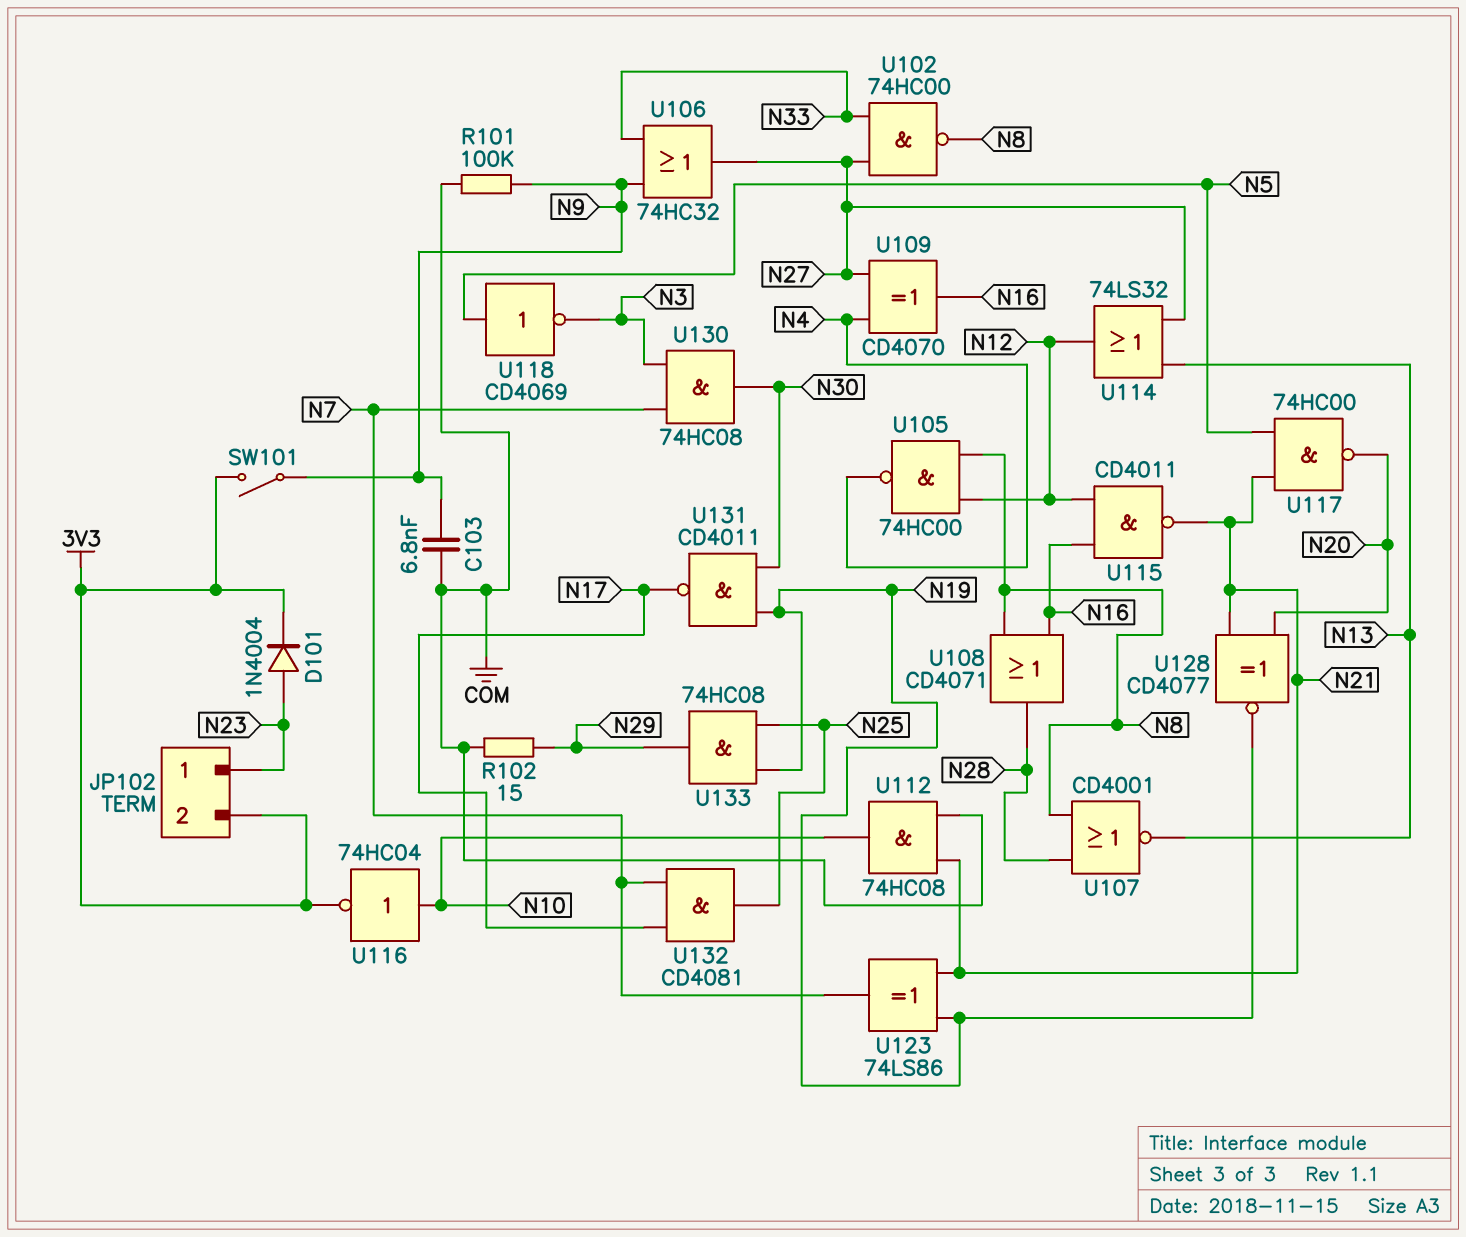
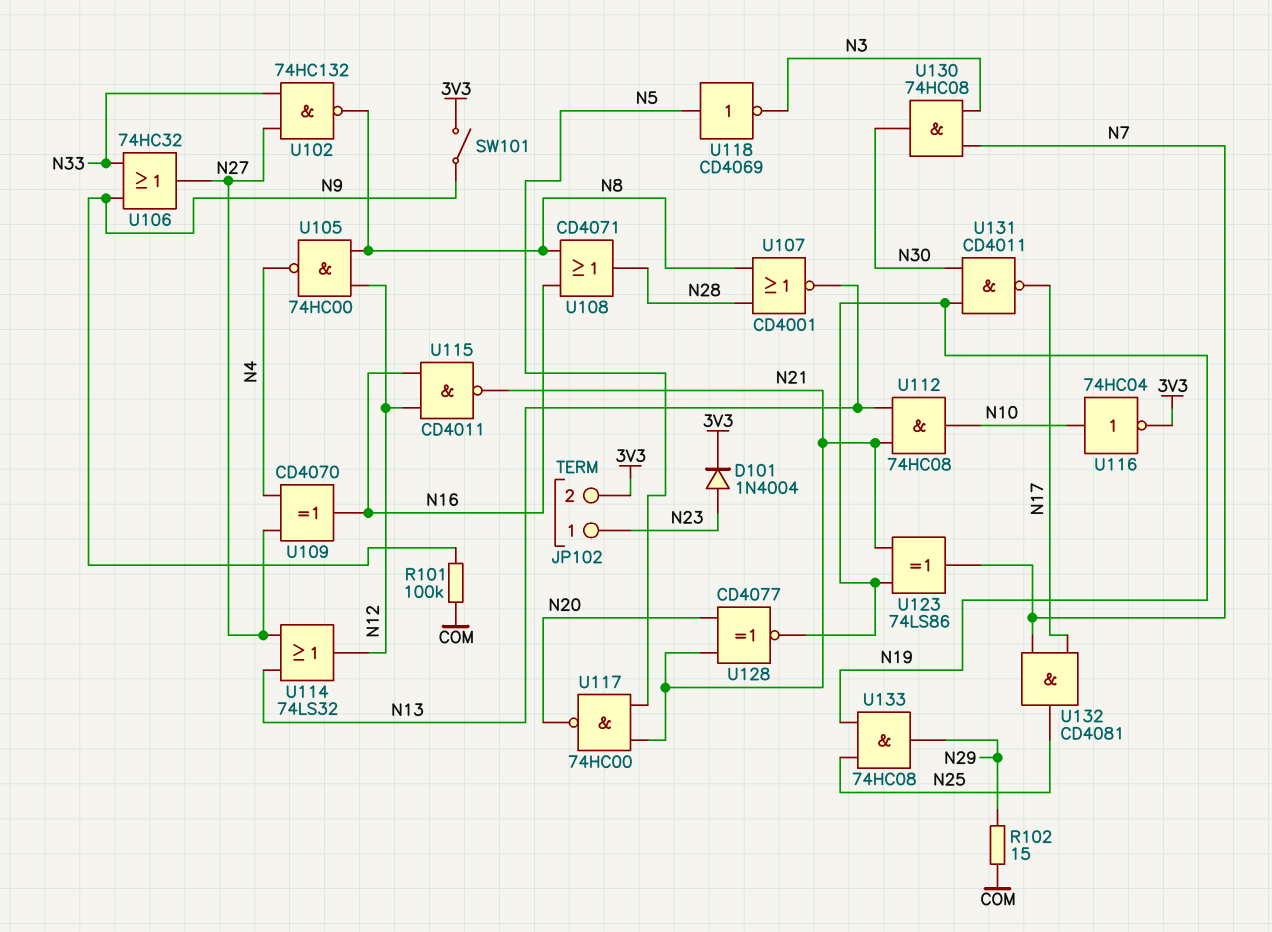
C103: 6.8nF (COM, N9) -> none
U102: NAND 74HC00 (in N27, in N33, out N8) -> NAND 74HC132 (in N27, in N33, out N8)
U112: AND 74HC08 (in COM, in N21, out N10) -> AND 74HC08 (in N13, in N21, out N10)

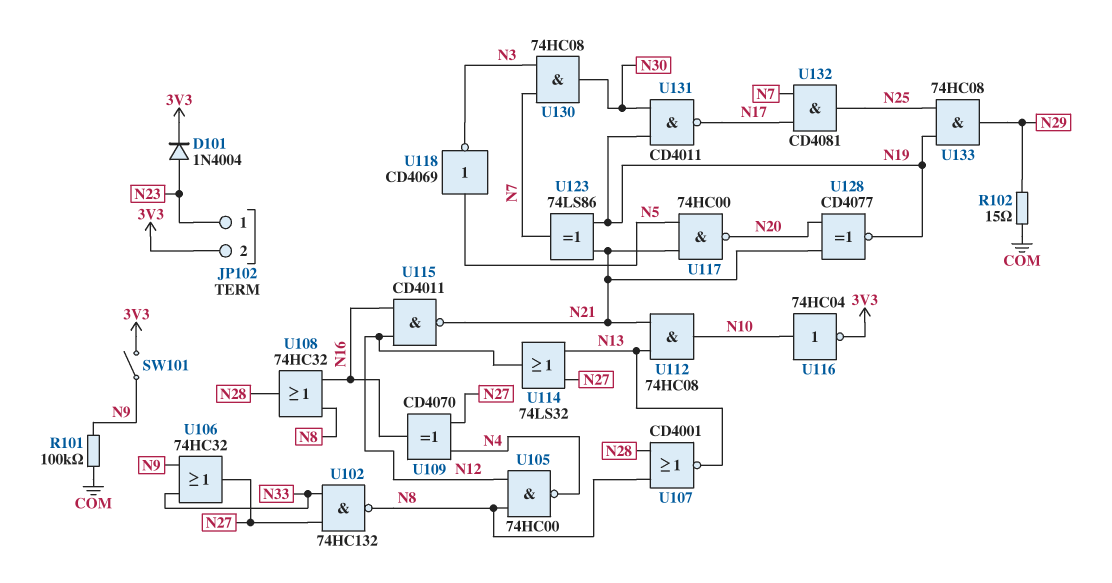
U108: OR CD4071 (in N8, in N16, out N28) -> OR 74HC32 (in N8, in N16, out N28)

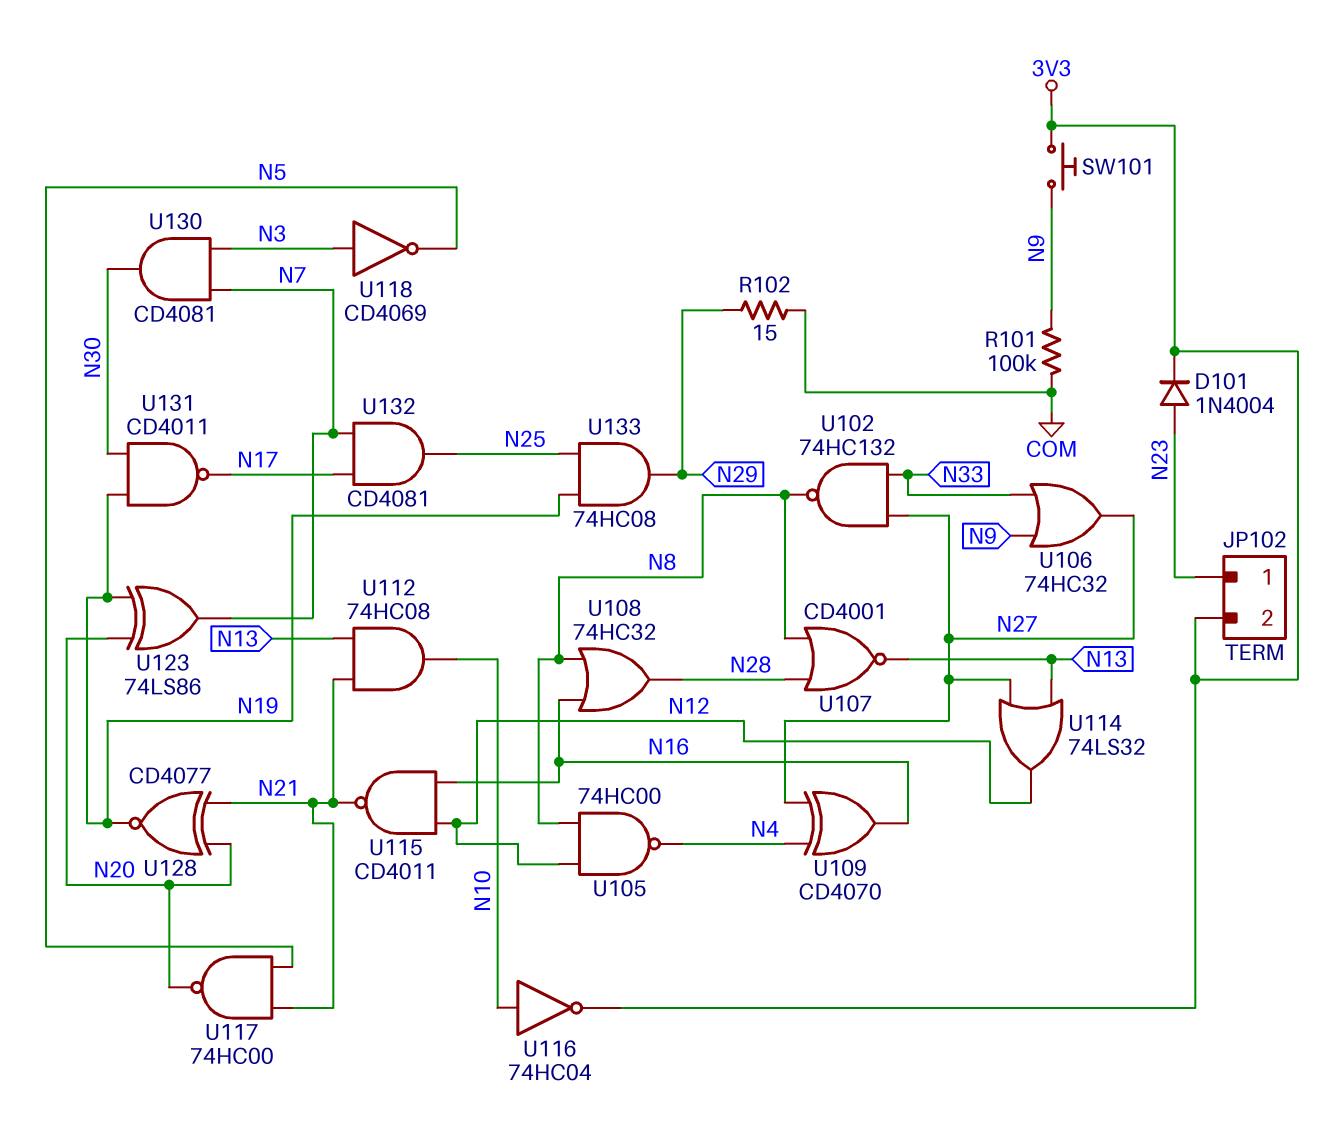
SW101: switch (3V3, N9) -> button (3V3, N9)
U118: NOT CD4069 (in N5, out N3) -> NOT CD4069 (in N3, out N5)
U123: XOR 74LS86 (in N19, in N21, out N7) -> XOR 74LS86 (in N19, in N20, out N7)
U130: AND 74HC08 (in N3, in N7, out N30) -> AND CD4081 (in N3, in N7, out N30)

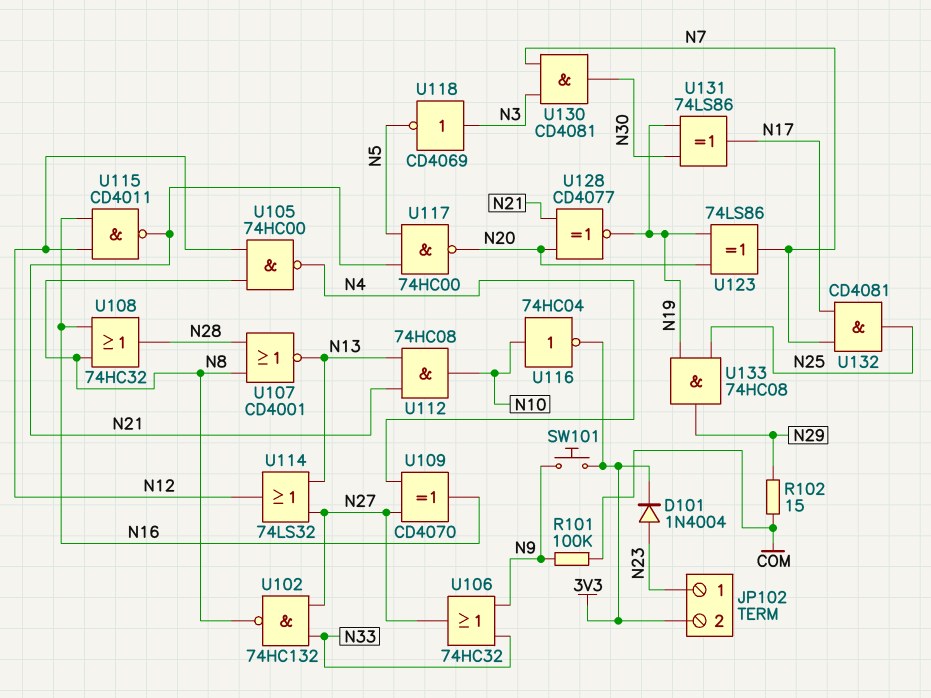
U131: NAND CD4011 (in N19, in N30, out N17) -> XOR 74LS86 (in N19, in N30, out N17)

